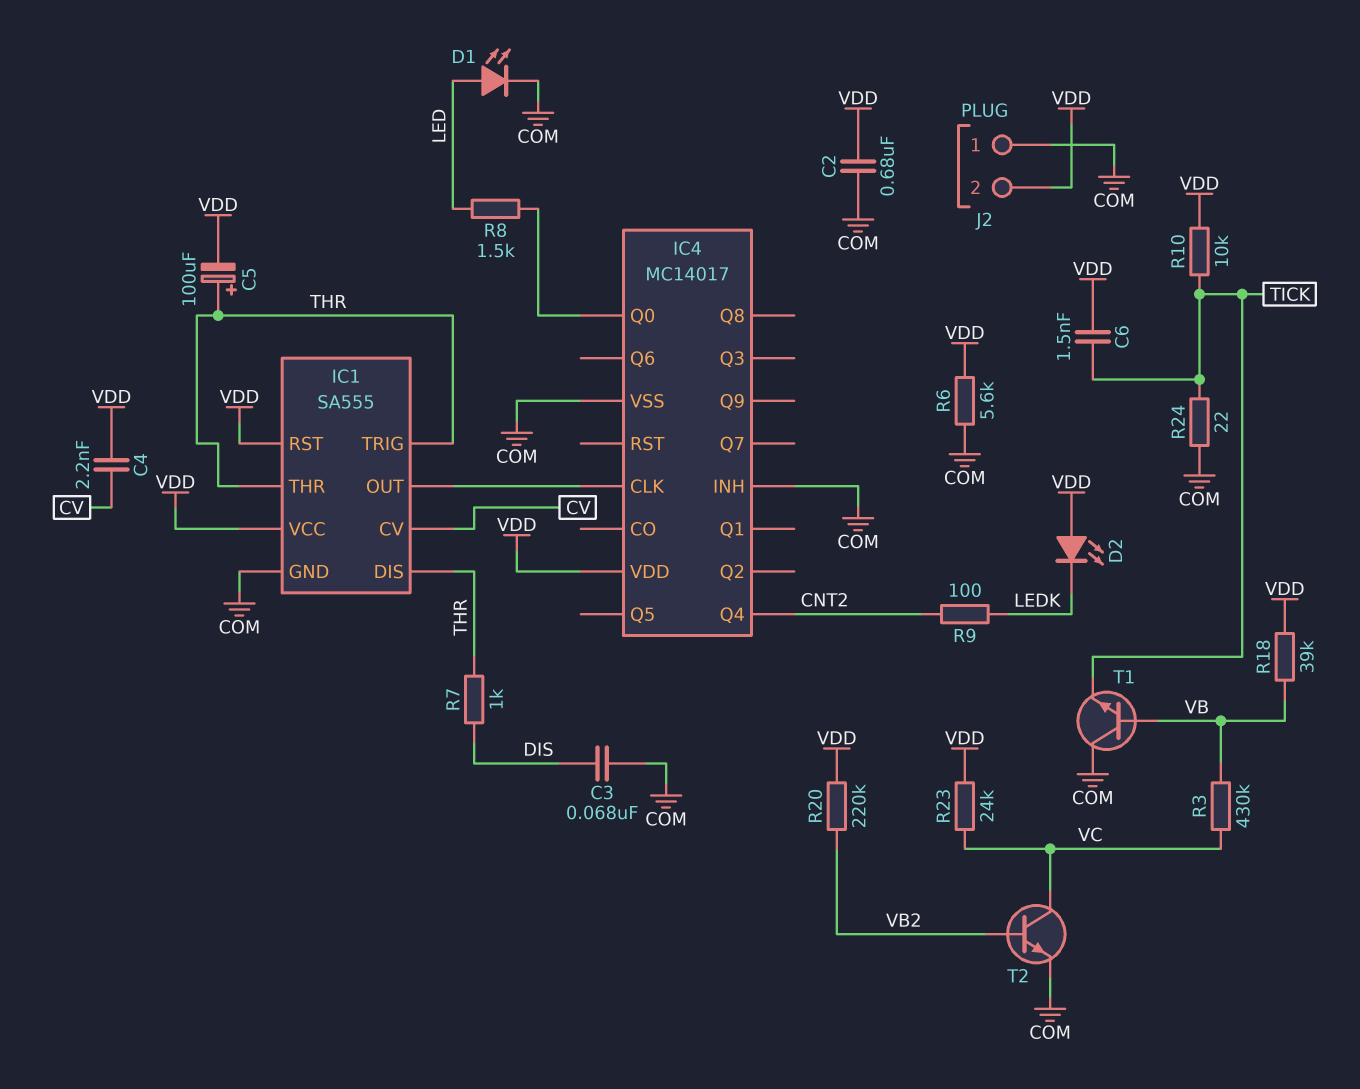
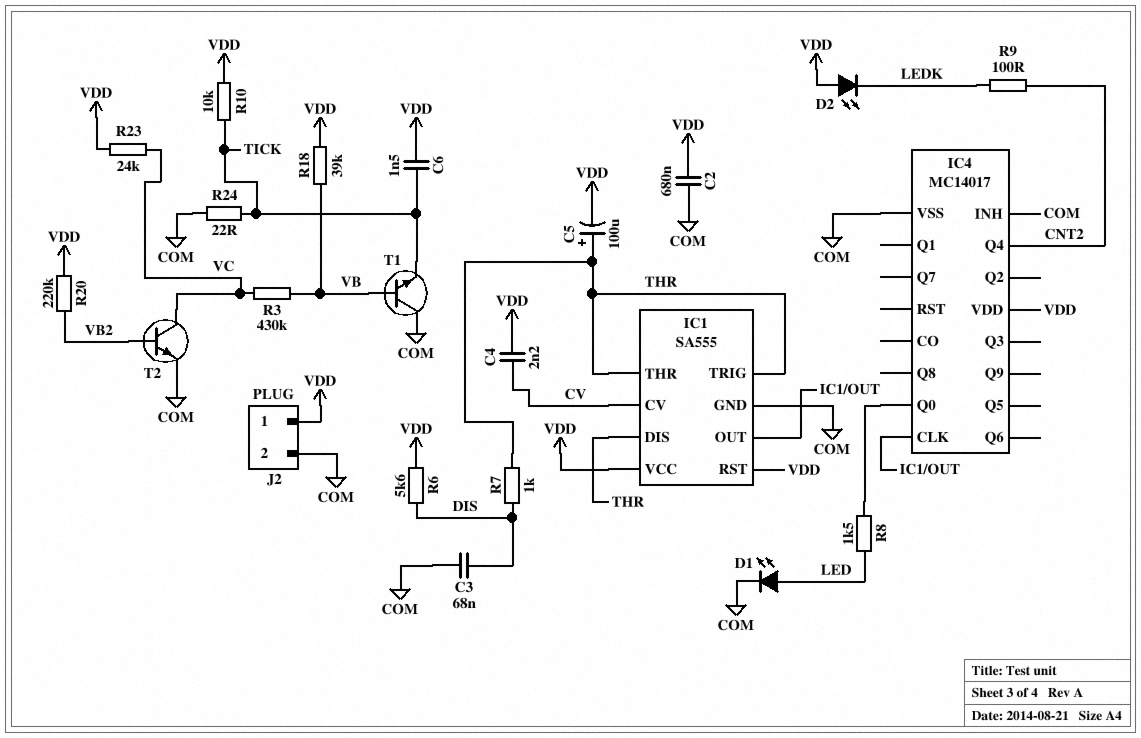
J2 pin 1: COM -> VDD
J2 pin 2: VDD -> COM
R6: 5.6k (COM, VDD) -> 5.6k (DIS, VDD)

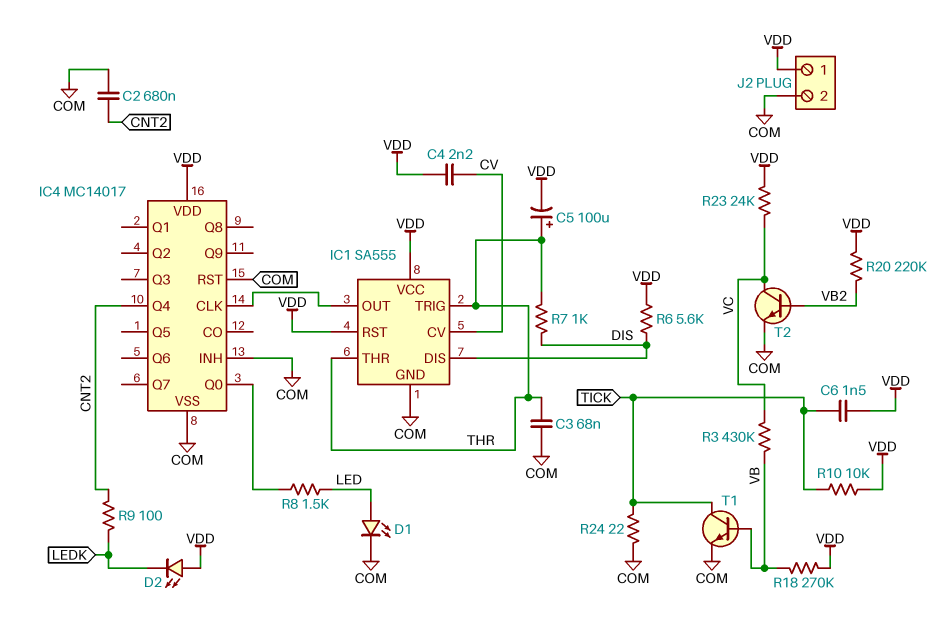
C2: 680nF (COM, VDD) -> 680nF (CNT2, COM)
C3: 68nF (COM, DIS) -> 68nF (COM, THR)
IC1 pin DIS: THR -> DIS
IC4 pin RST: none -> COM
R18: 39k (VB, VDD) -> 270k (VB, VDD)
T1: NPN (B VB, C COM, E TICK) -> NPN (B VB, C TICK, E COM)

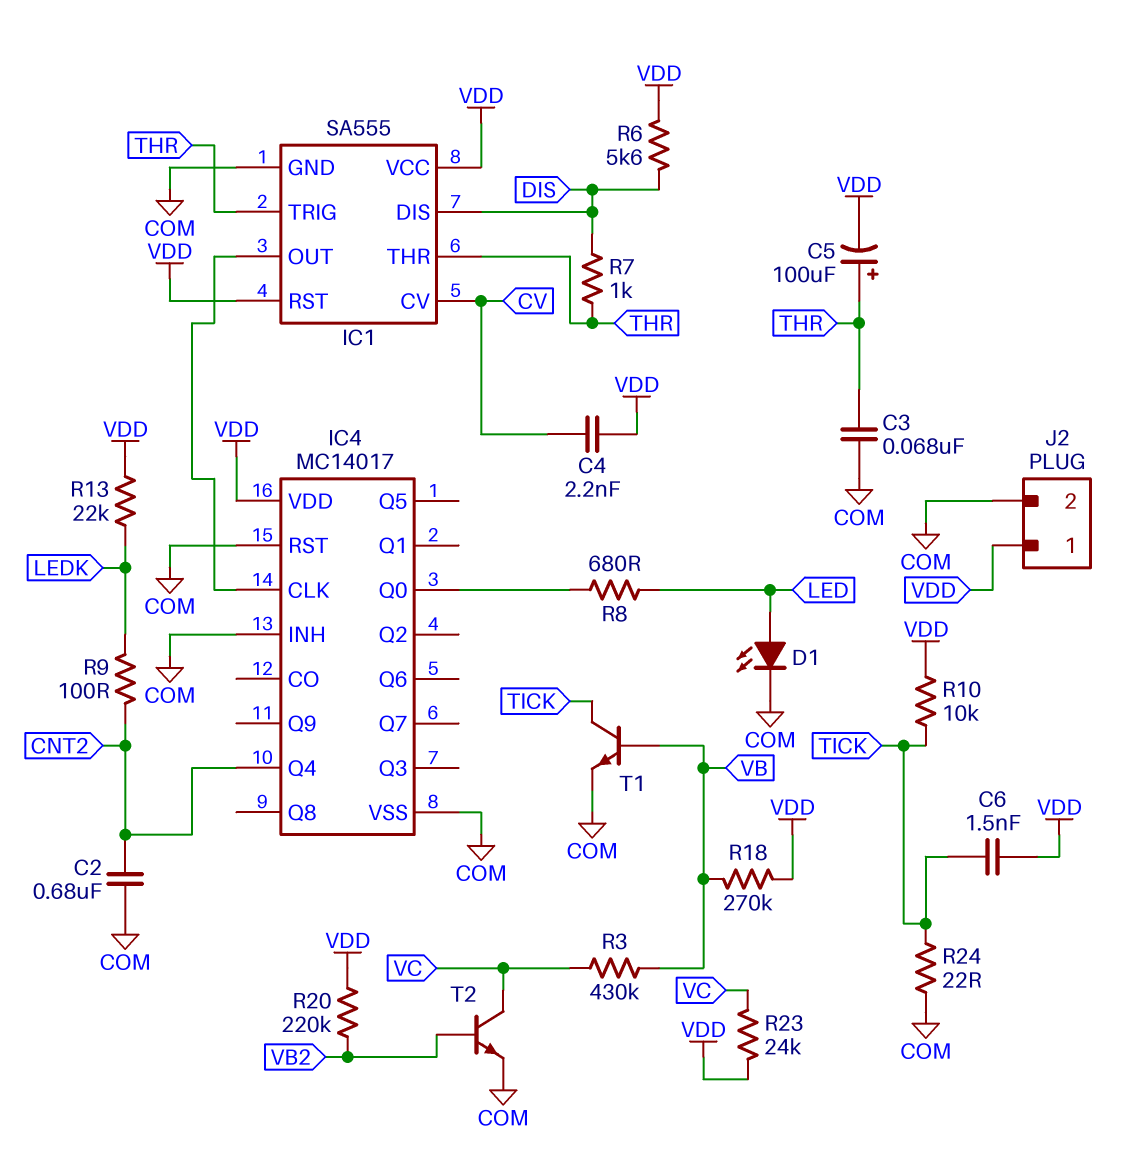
D2: LED (A VDD, K LEDK) -> none
R8: 1.5k (IC4/Q0, LED) -> 680 (IC4/Q0, LED)
R13: none -> 22k (LEDK, VDD)

